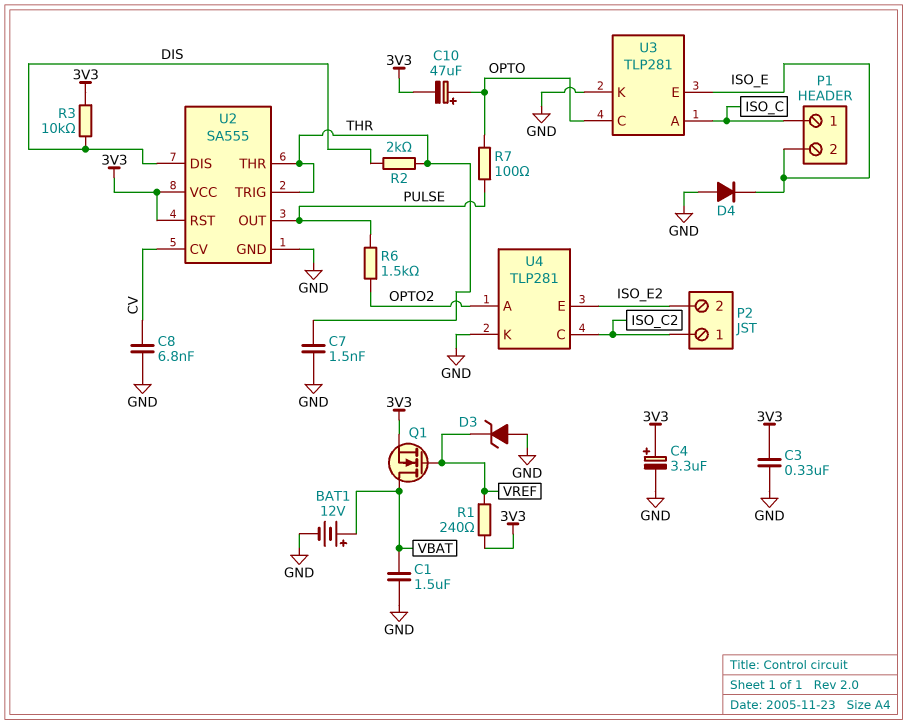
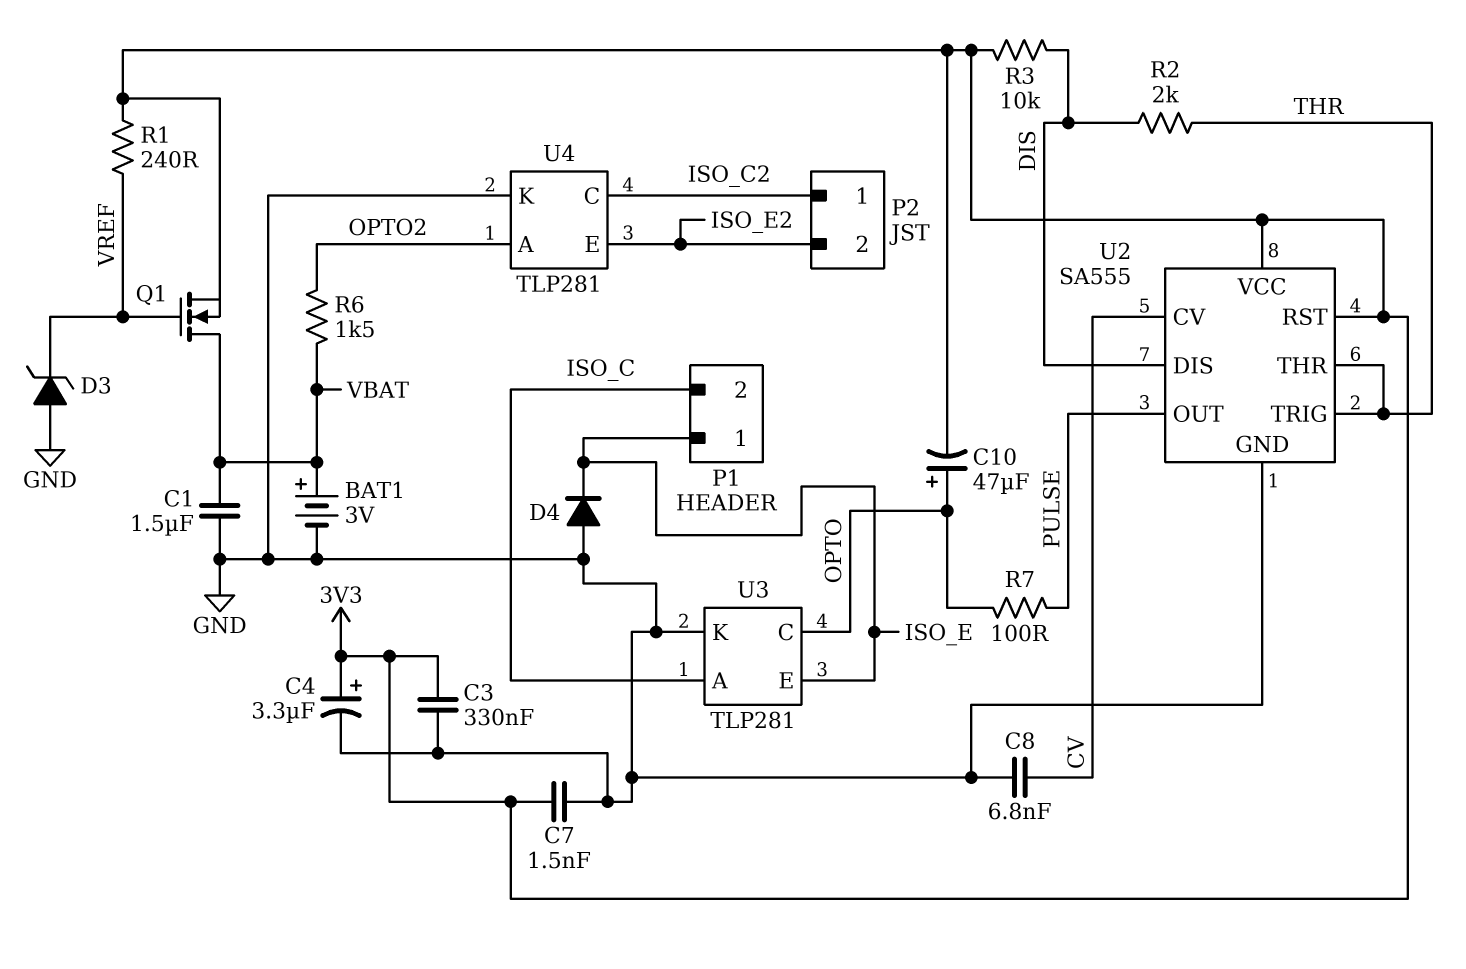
BAT1: 12V (plus VBAT, minus GND) -> 3V (plus VBAT, minus GND)
C7: 1.5nF (GND, THR) -> 1.5nF (3V3, GND)
P1 pin 1: ISO_C -> ISO_E
P1 pin 2: ISO_E -> ISO_C
R6: 1.5k (OPTO2, PULSE) -> 1.5k (OPTO2, VBAT)

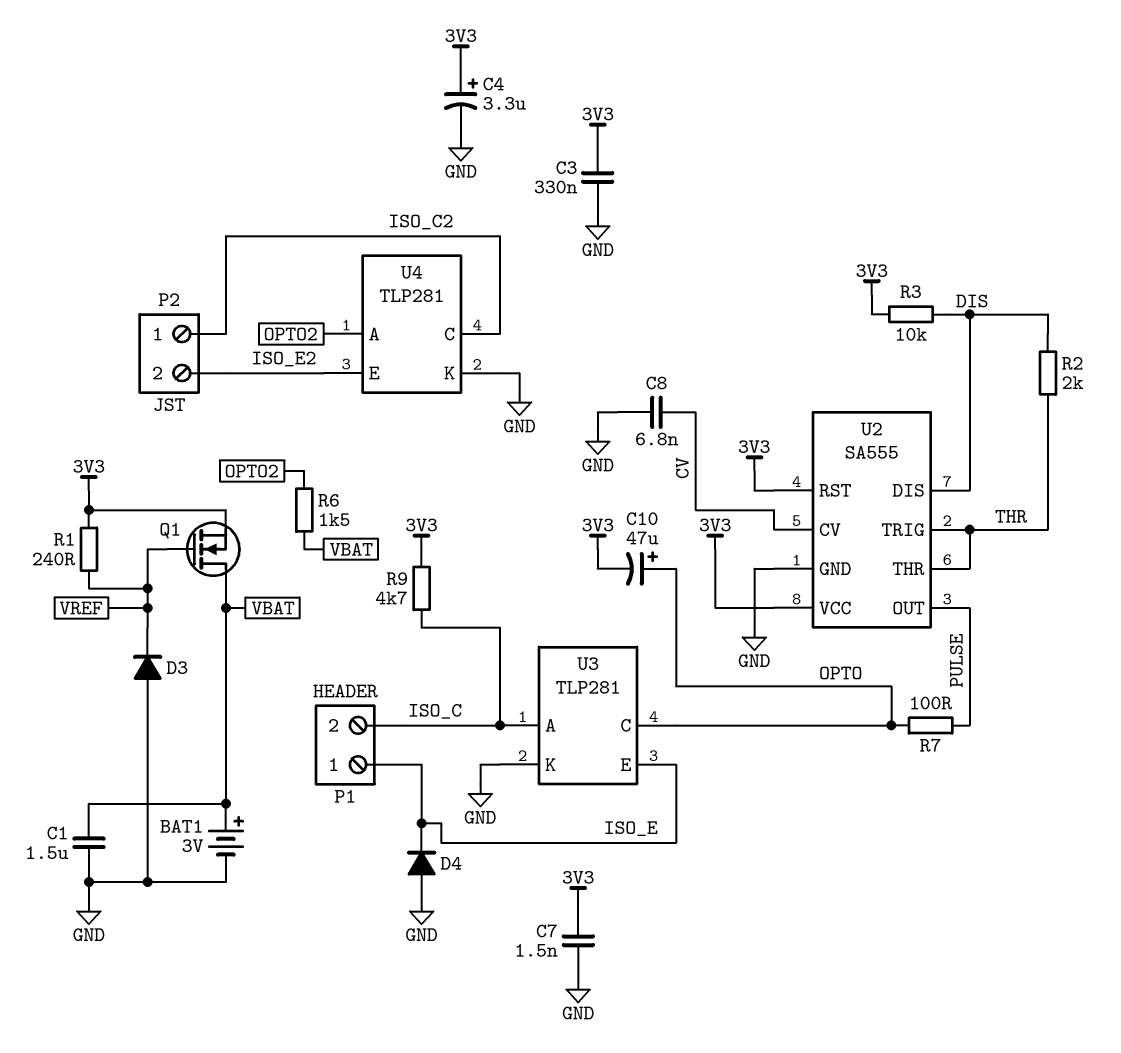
D3: zener (A GND, K VREF) -> diode (A GND, K VREF)
R9: none -> 4.7k (3V3, ISO_C)

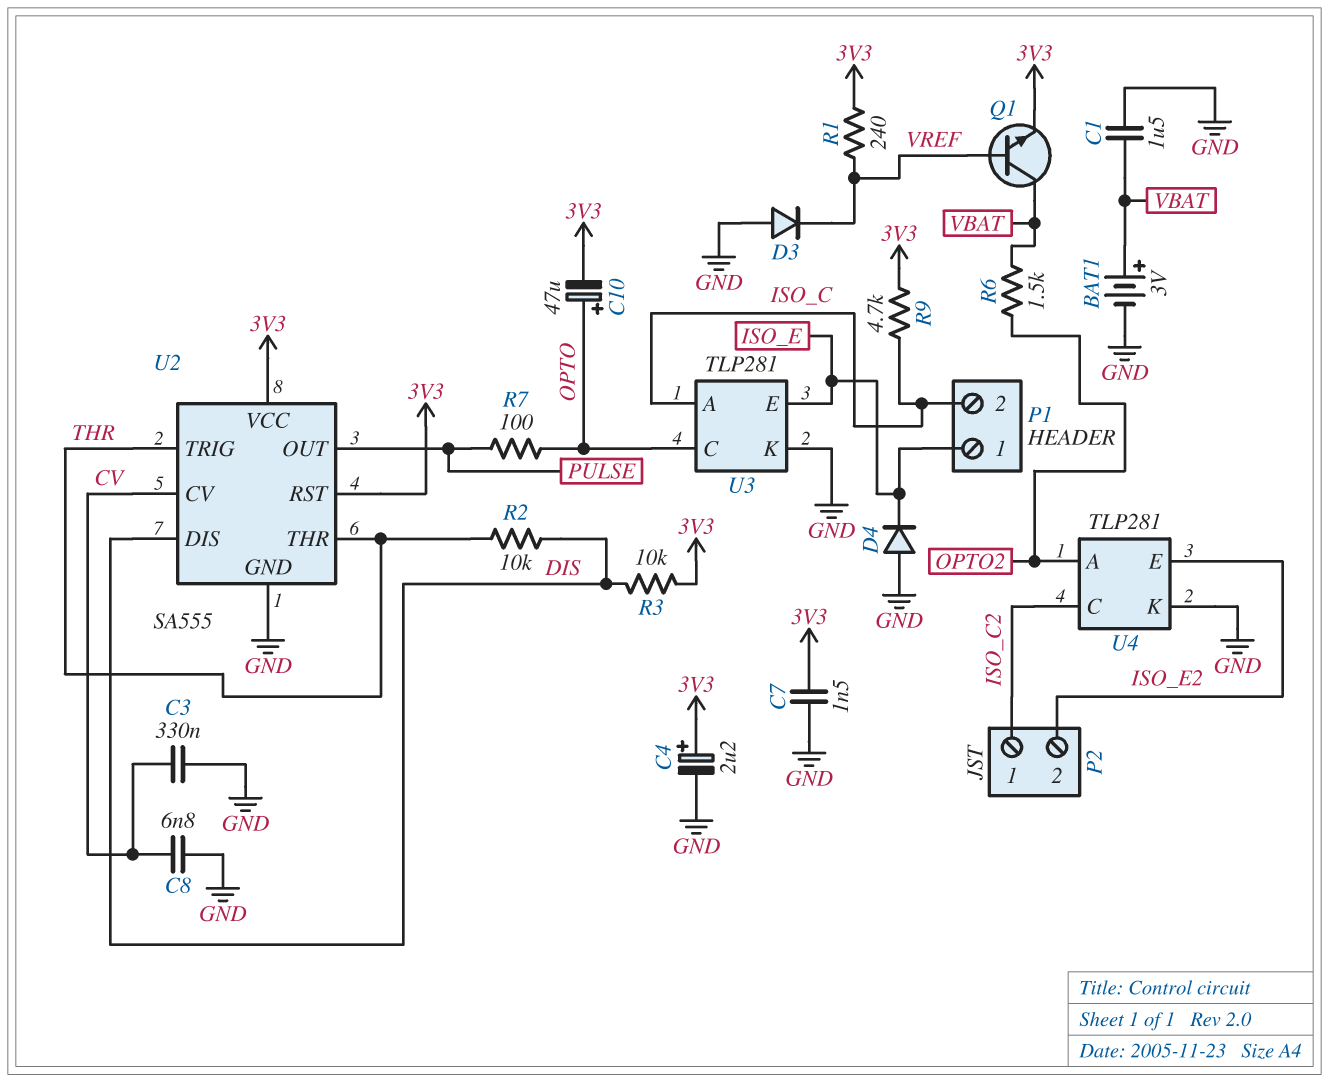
C3: 330nF (3V3, GND) -> 330nF (CV, GND)
C4: 3.3uF (plus 3V3, minus GND) -> 2.2uF (plus 3V3, minus GND)
Q1: NMOS (G VREF, D VBAT, S 3V3) -> NPN (B VREF, C VBAT, E 3V3)
R2: 2k (DIS, THR) -> 10k (DIS, THR)

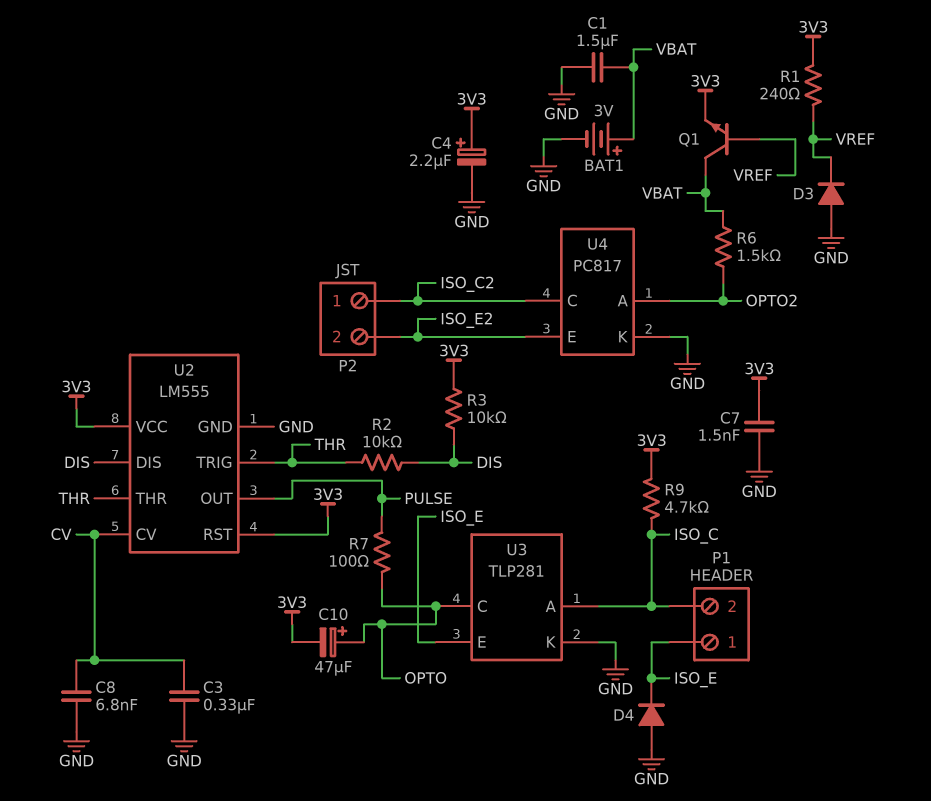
U2: SA555 -> LM555
U4: TLP281 -> PC817

